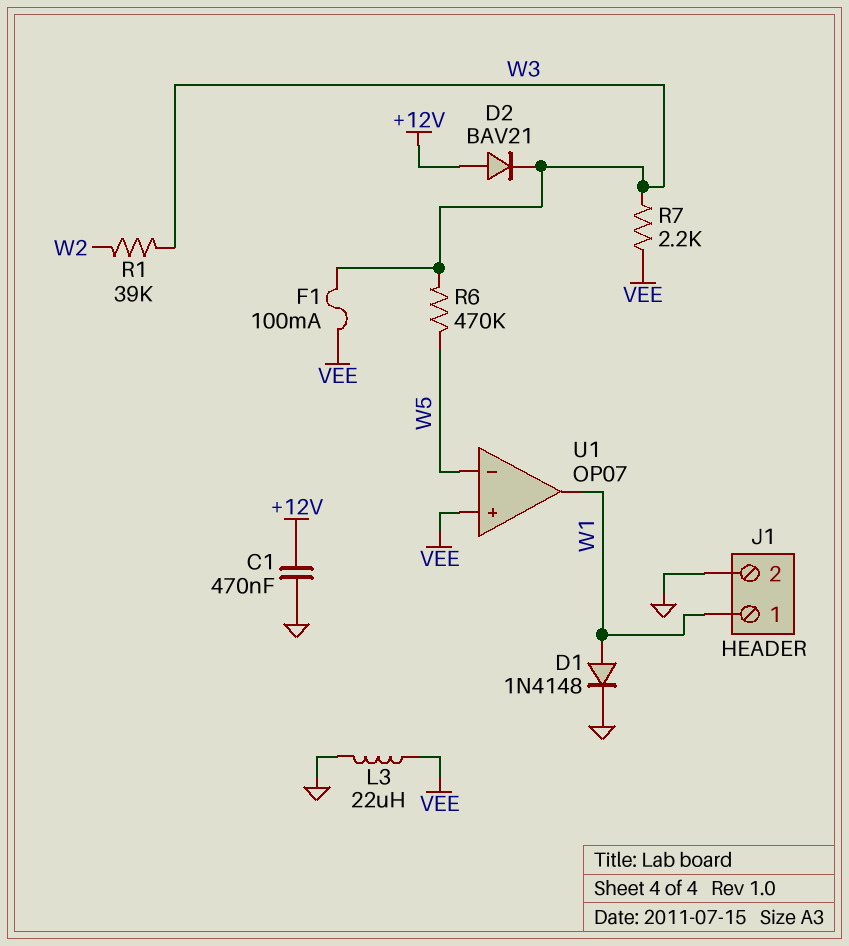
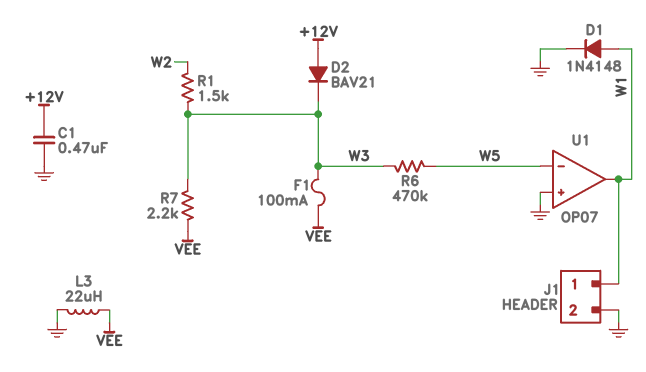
R1: 39k (W2, W3) -> 1.5k (W2, W3)
U1 pin in+: VEE -> GND

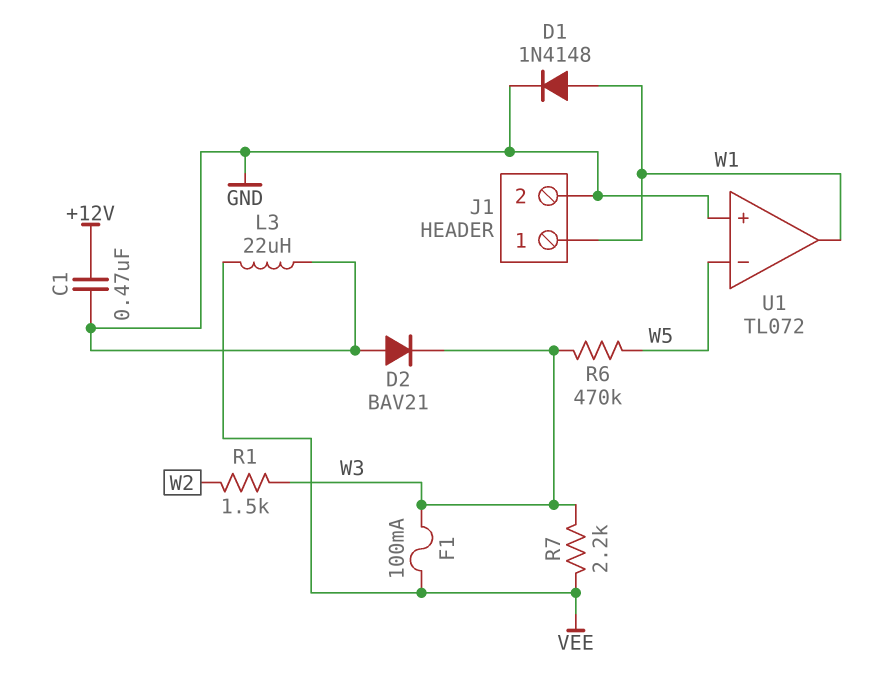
D2: diode BAV21 (A +12V, K W3) -> diode BAV21 (A GND, K W3)
U1: OP07 -> TL072

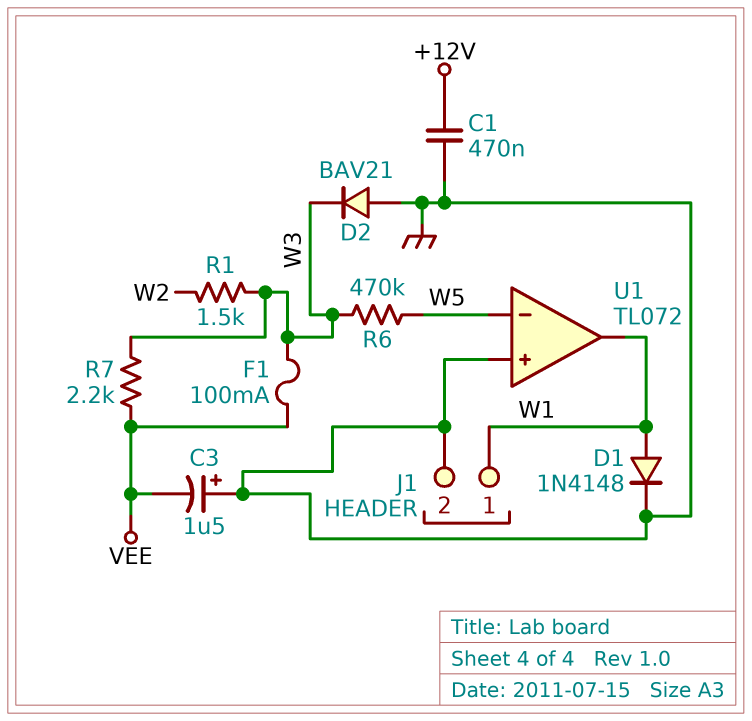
C3: none -> 1.5uF (plus GND, minus VEE)
L3: 22uH (GND, VEE) -> none

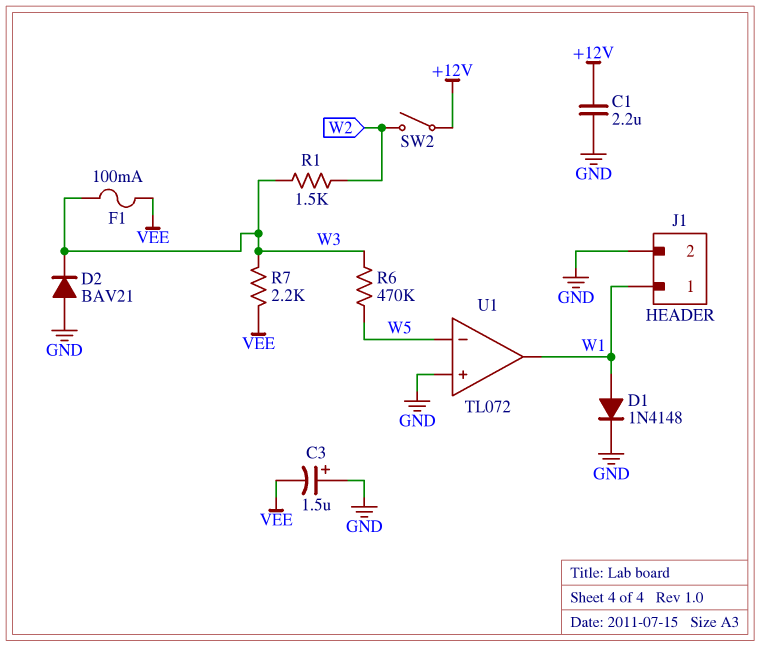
C1: 470nF (+12V, GND) -> 2.2uF (+12V, GND)
SW2: none -> switch (+12V, W2)

